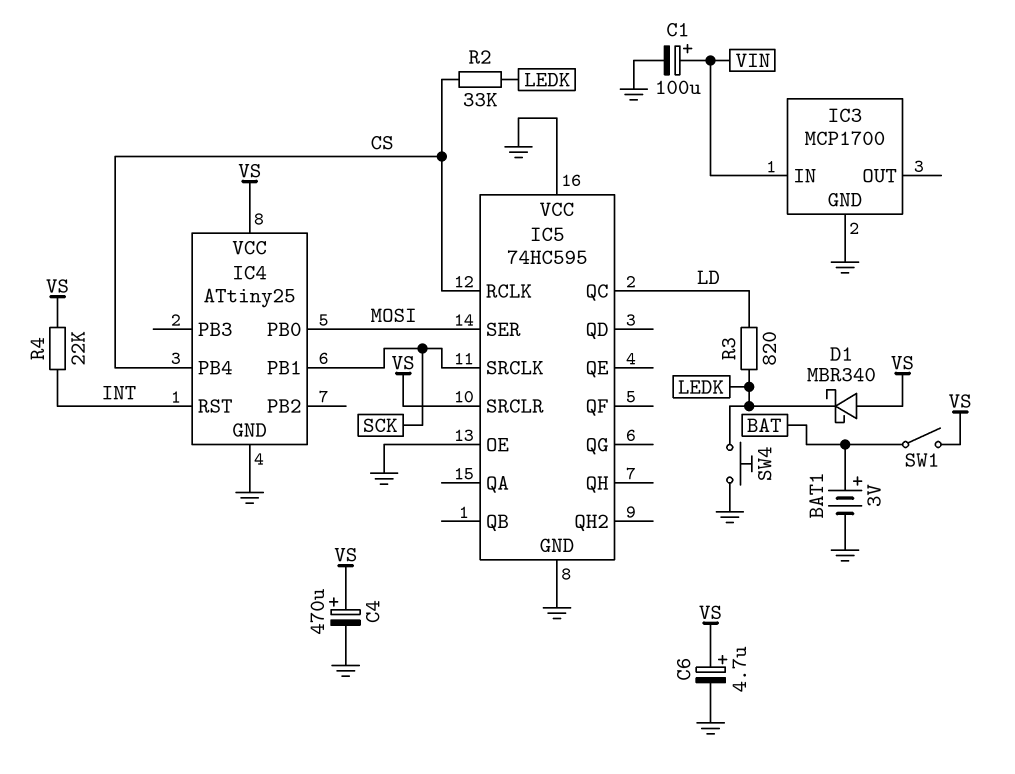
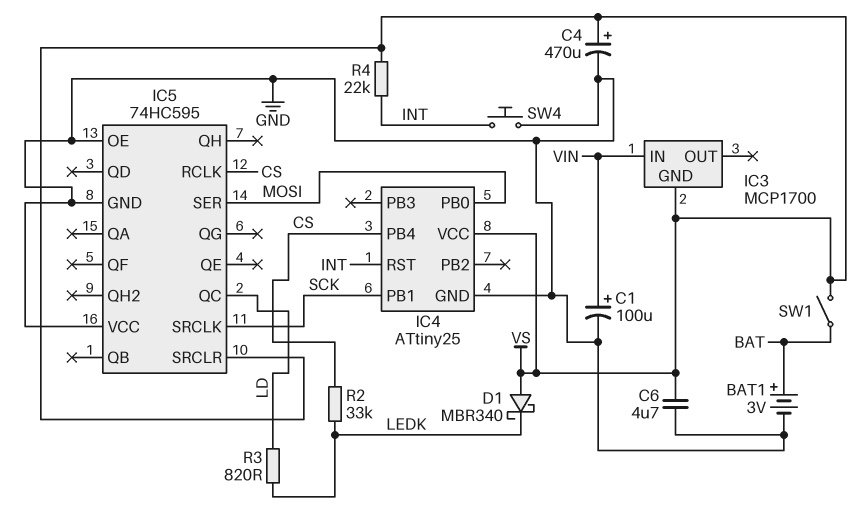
C6: 4.7uF (plus VS, minus GND) -> 4.7uF (GND, VS)
IC3 pin GND: GND -> VS
SW4: button (GND, LEDK) -> button (GND, INT)

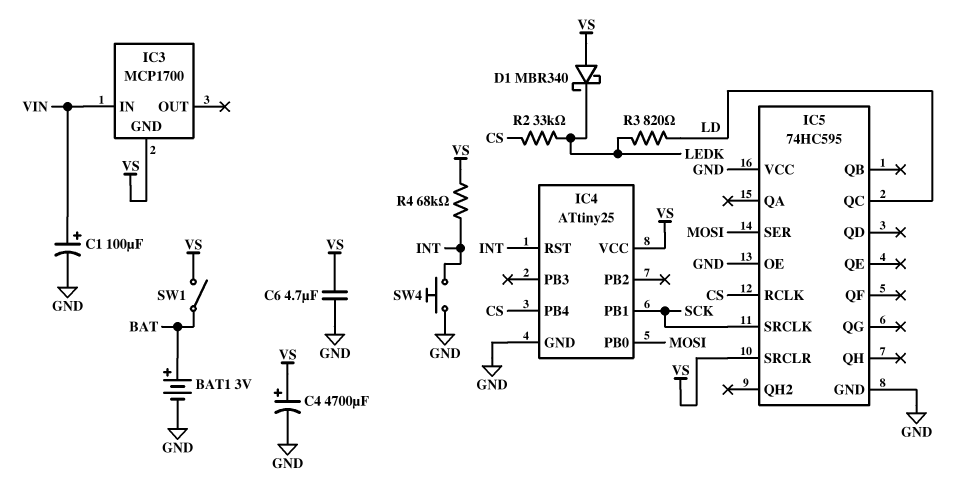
C4: 470uF (plus VS, minus GND) -> 4700uF (plus VS, minus GND)
R4: 22k (INT, VS) -> 68k (INT, VS)

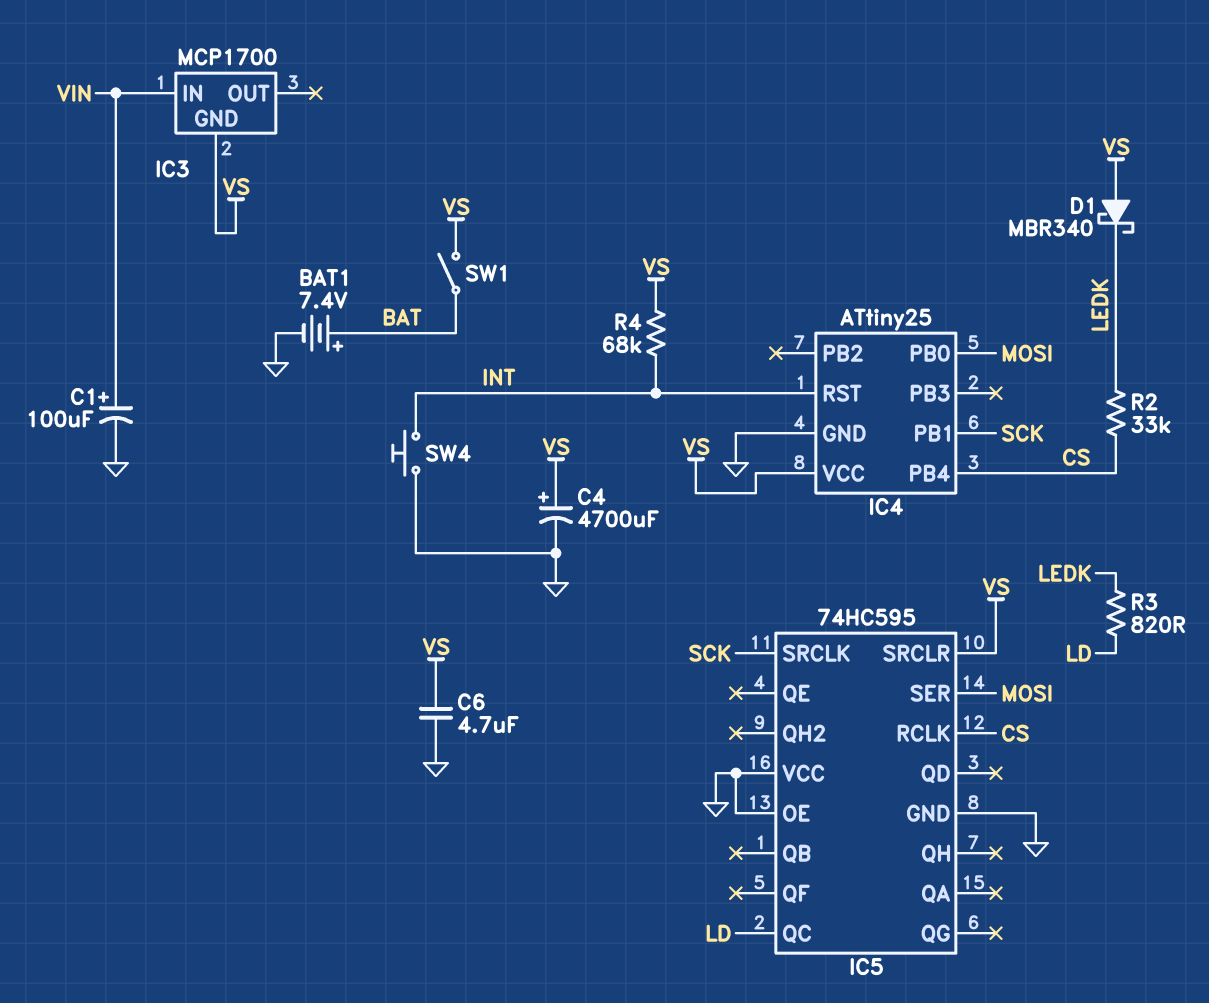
BAT1: 3V (plus BAT, minus GND) -> 7.4V (plus BAT, minus GND)

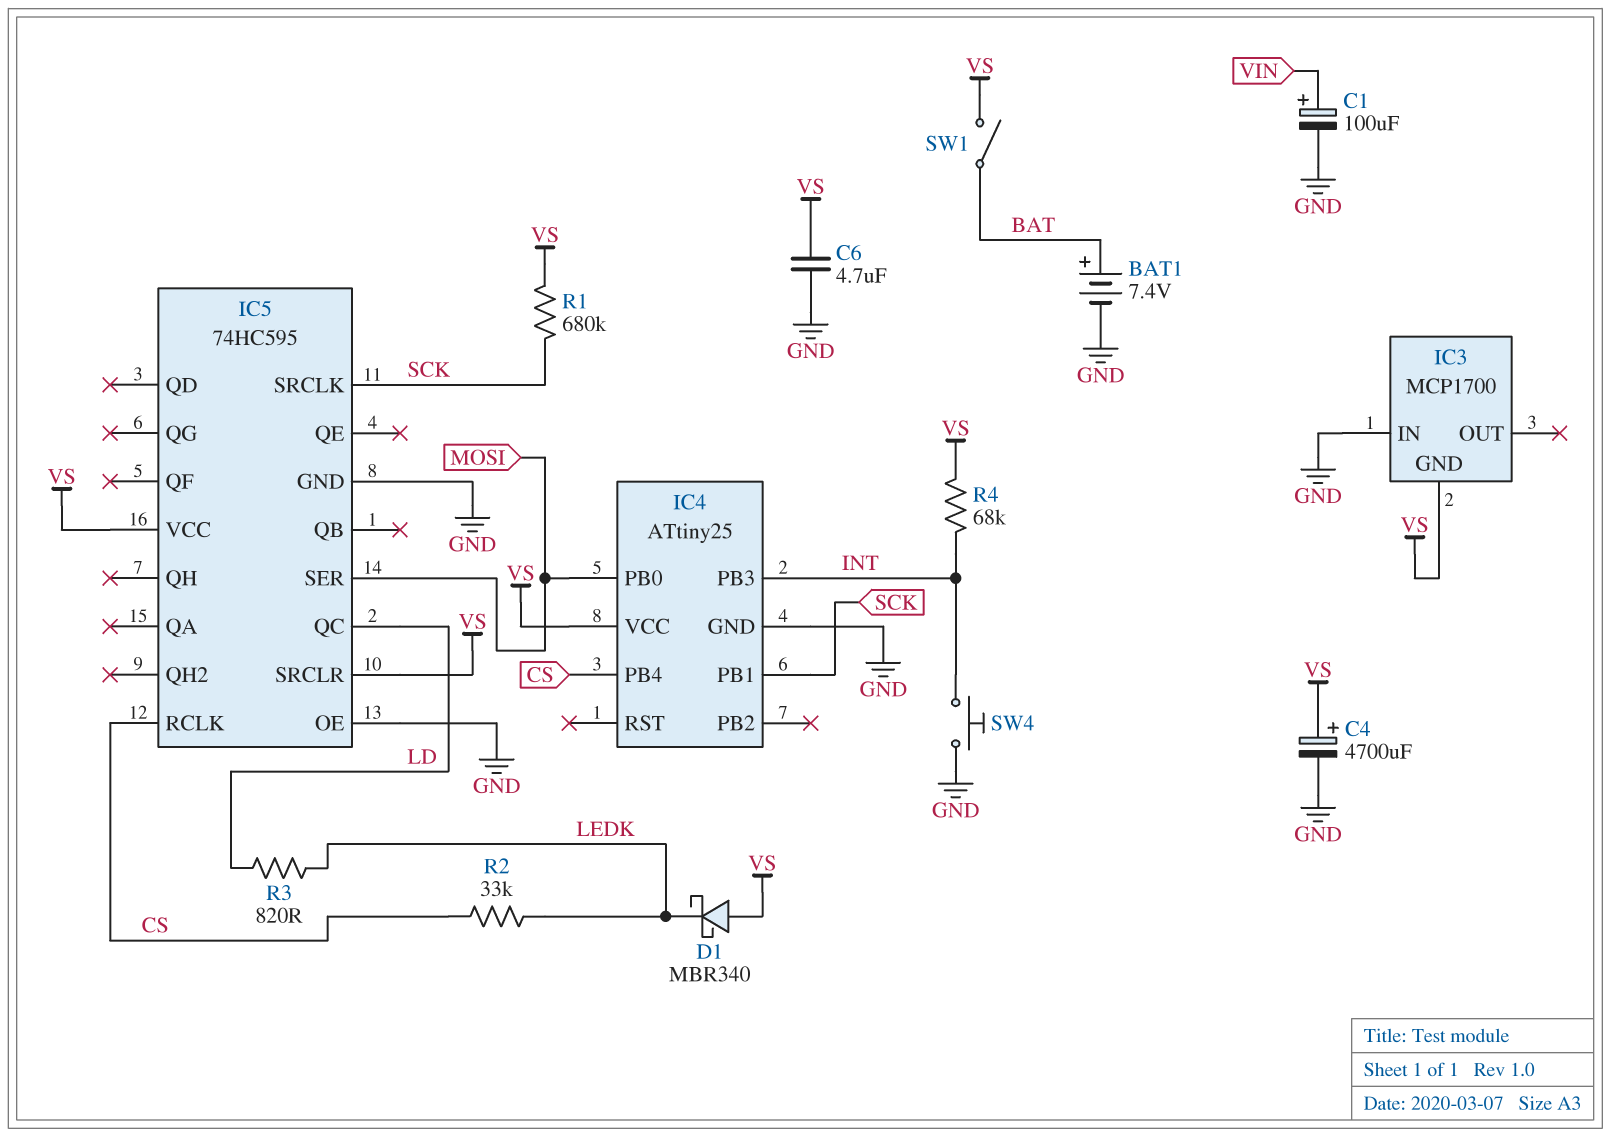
IC3 pin IN: VIN -> GND
IC4 pin PB3: none -> INT
IC4 pin RST: INT -> none
IC5 pin VCC: GND -> VS
R1: none -> 680k (SCK, VS)

